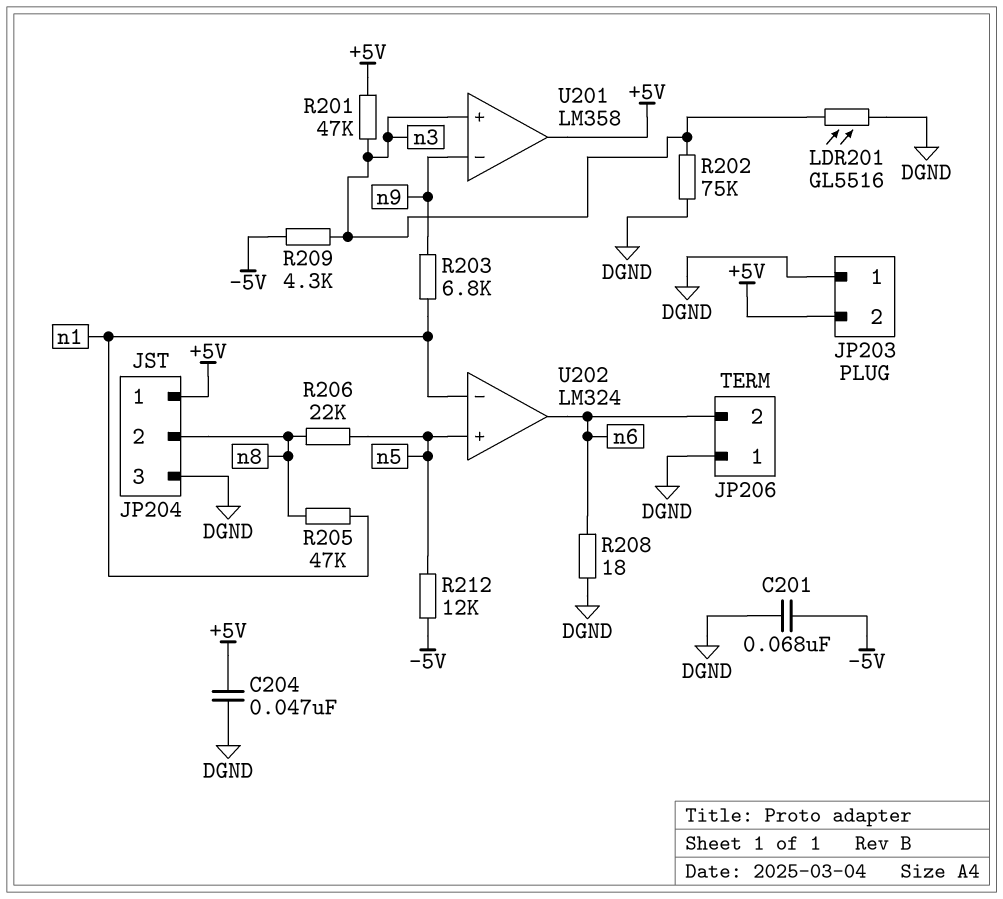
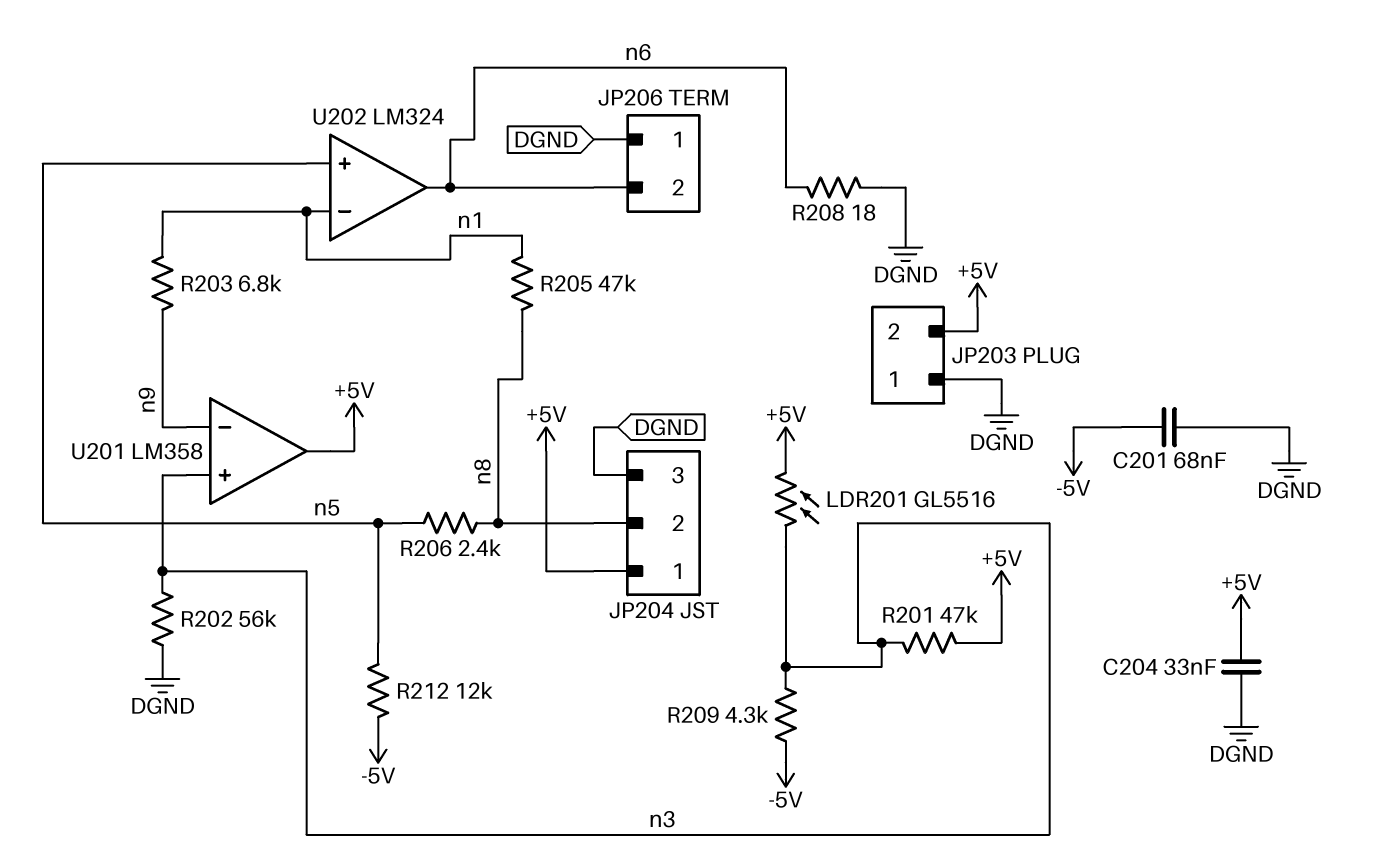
C204: 47nF (+5V, DGND) -> 33nF (+5V, DGND)
LDR201: GL5516 (DGND, n3) -> GL5516 (+5V, n3)
R202: 75k (DGND, n3) -> 56k (DGND, n3)
R206: 22k (n5, n8) -> 2.4k (n5, n8)

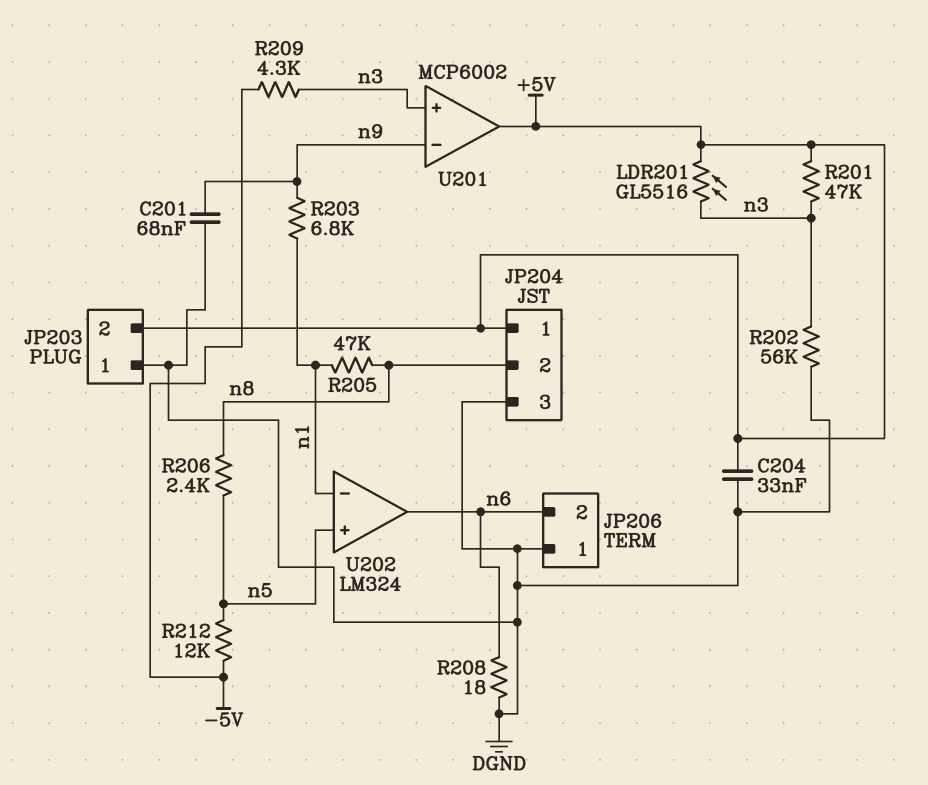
C201: 68nF (-5V, DGND) -> 68nF (DGND, n9)
U201: LM358 -> MCP6002

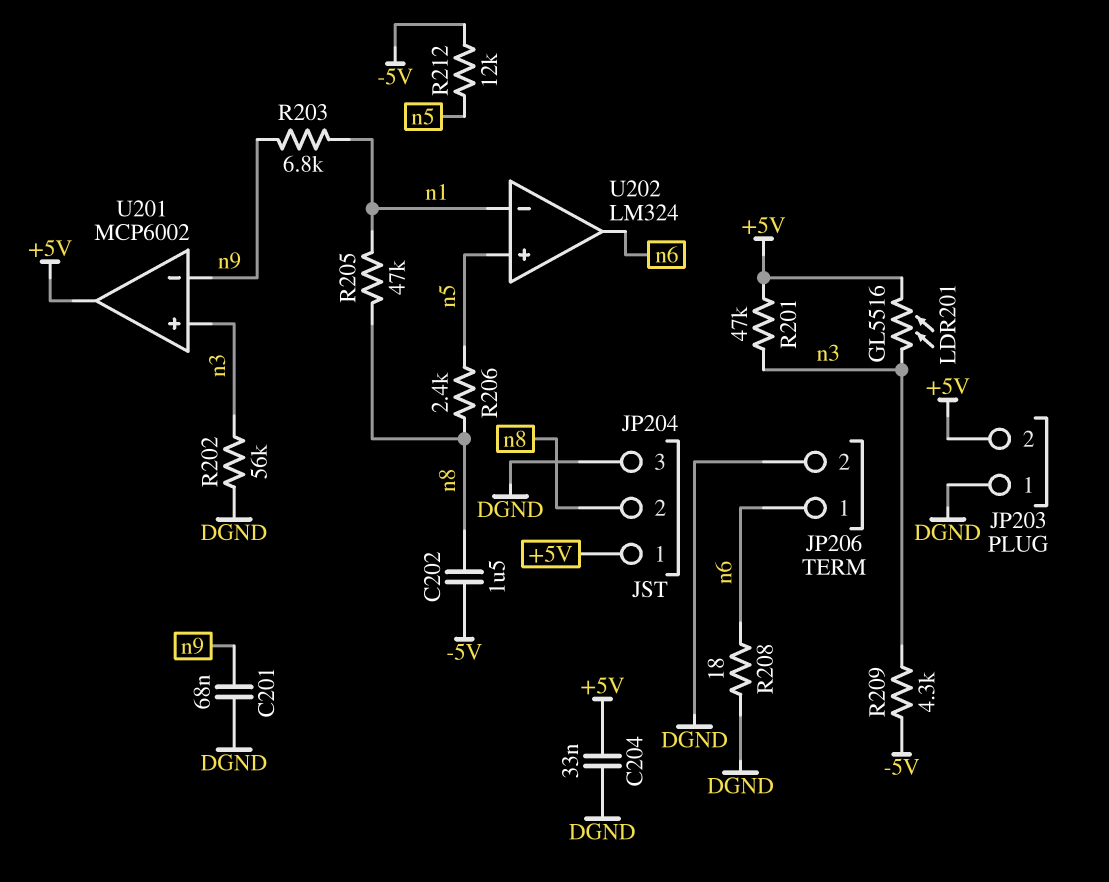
C202: none -> 1.5uF (-5V, n8)
JP206 pin 1: DGND -> n6
JP206 pin 2: n6 -> DGND

